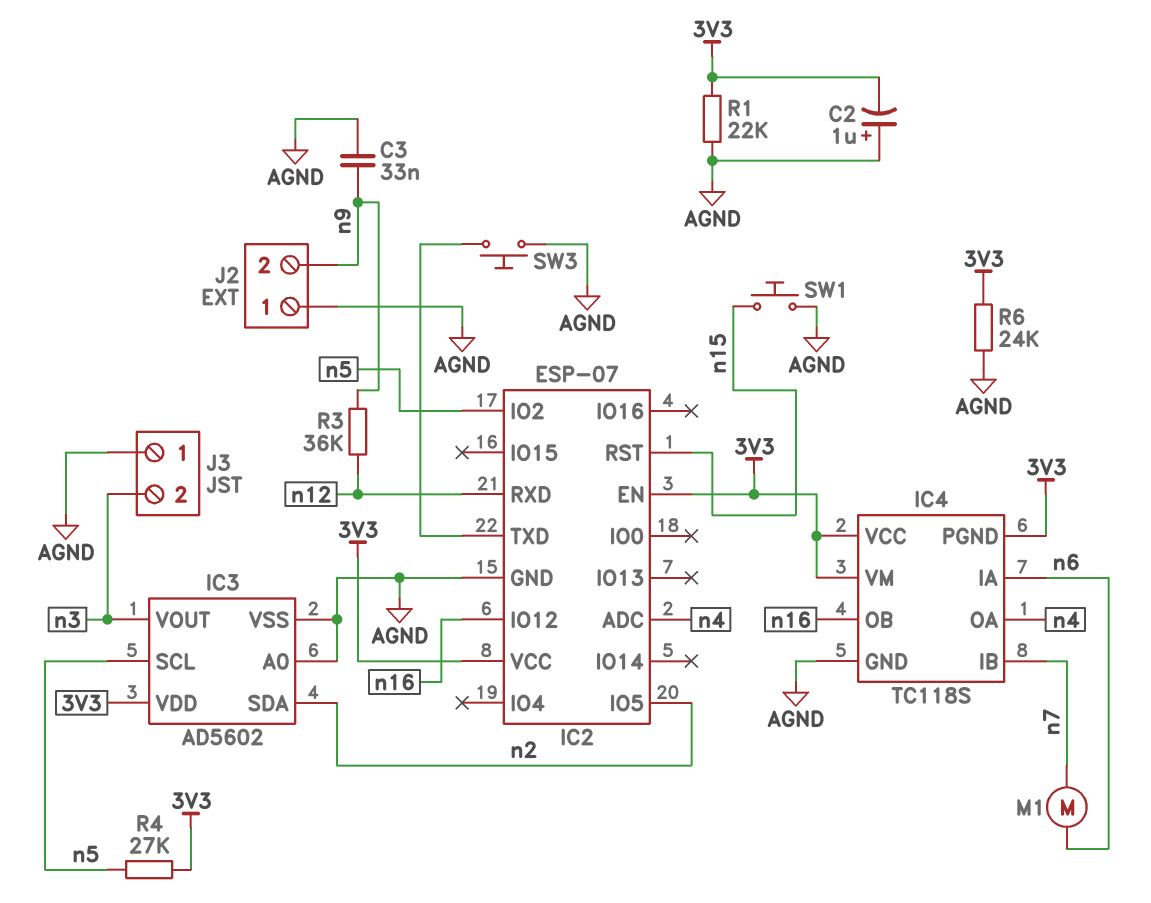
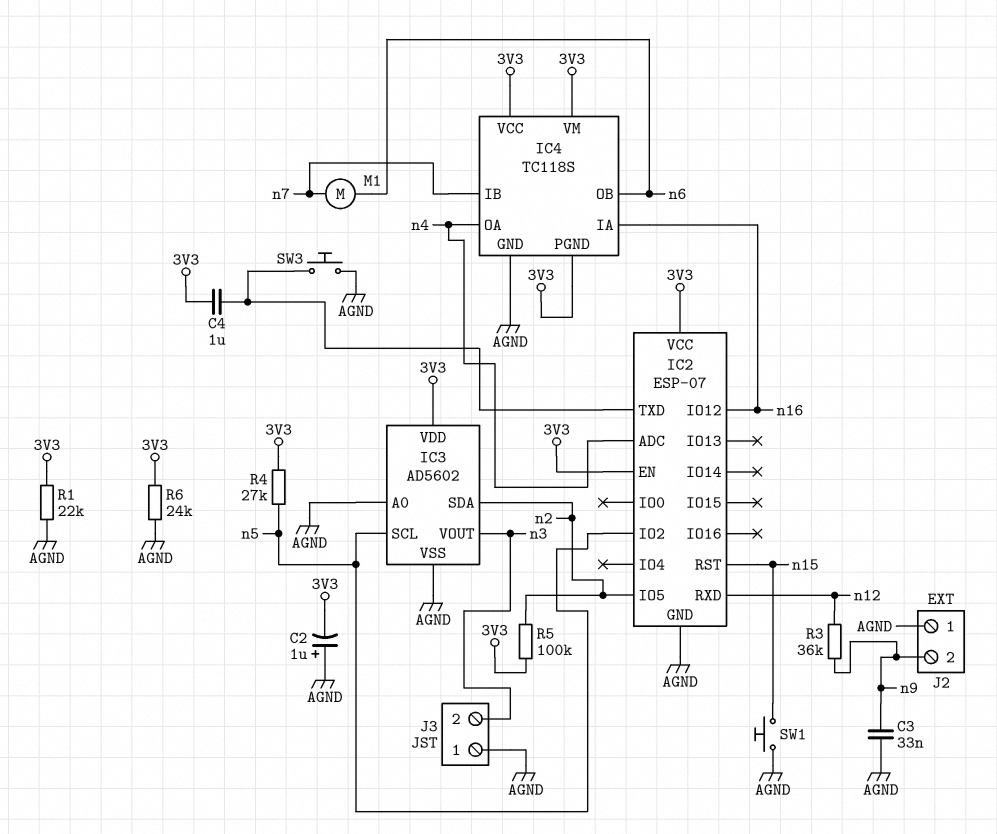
C4: none -> 1uF (3V3, IC2/TXD)
IC4 pin IA: n6 -> n16
IC4 pin OB: n16 -> n6
R5: none -> 100k (3V3, n2)

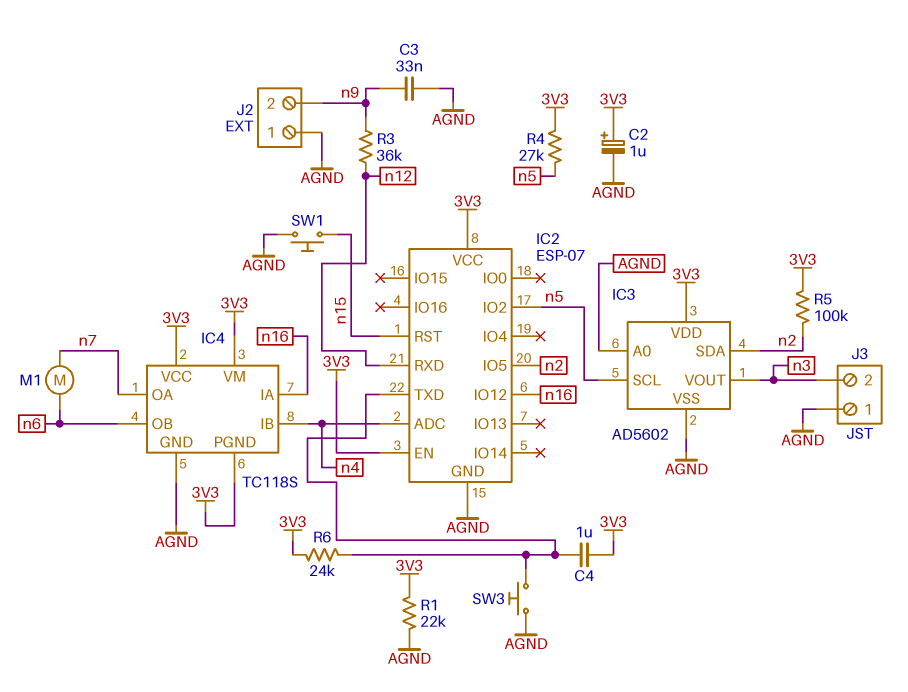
C2: 1uF (plus AGND, minus 3V3) -> 1uF (plus 3V3, minus AGND)
IC4 pin IB: n7 -> n4
IC4 pin OA: n4 -> n7
R6: 24k (3V3, AGND) -> 24k (3V3, IC2/TXD)

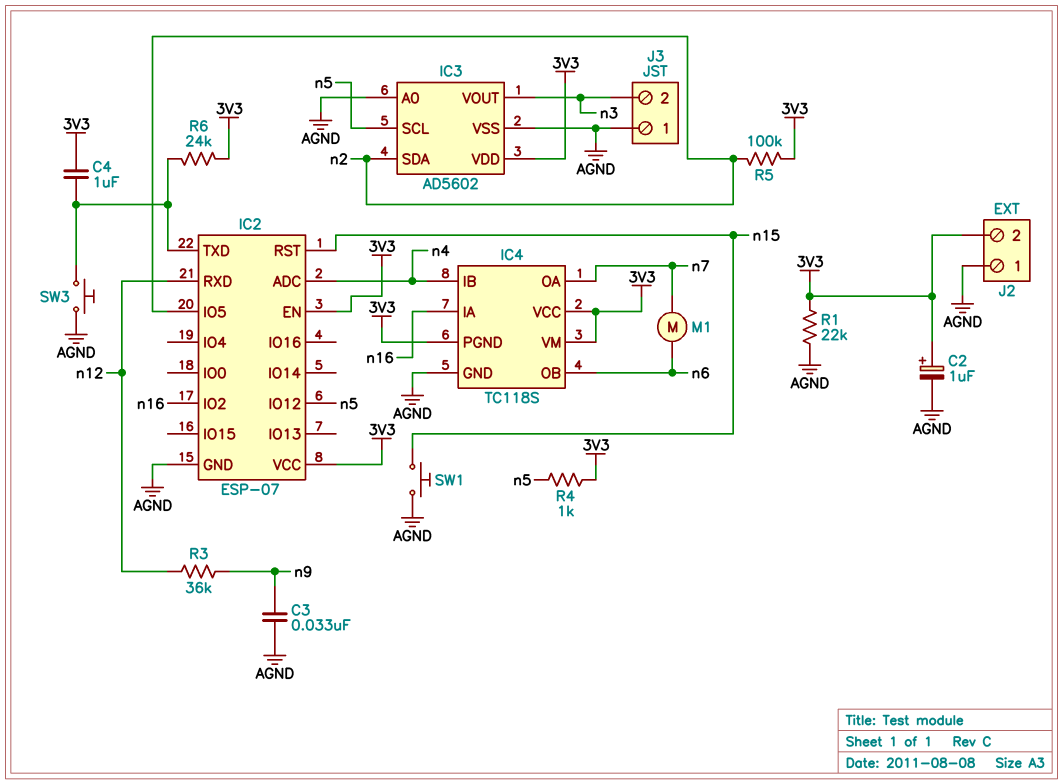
IC2 pin IO2: n5 -> n16
IC2 pin IO12: n16 -> n5
J2 pin 2: n9 -> 3V3
R4: 27k (3V3, n5) -> 1k (3V3, n5)

